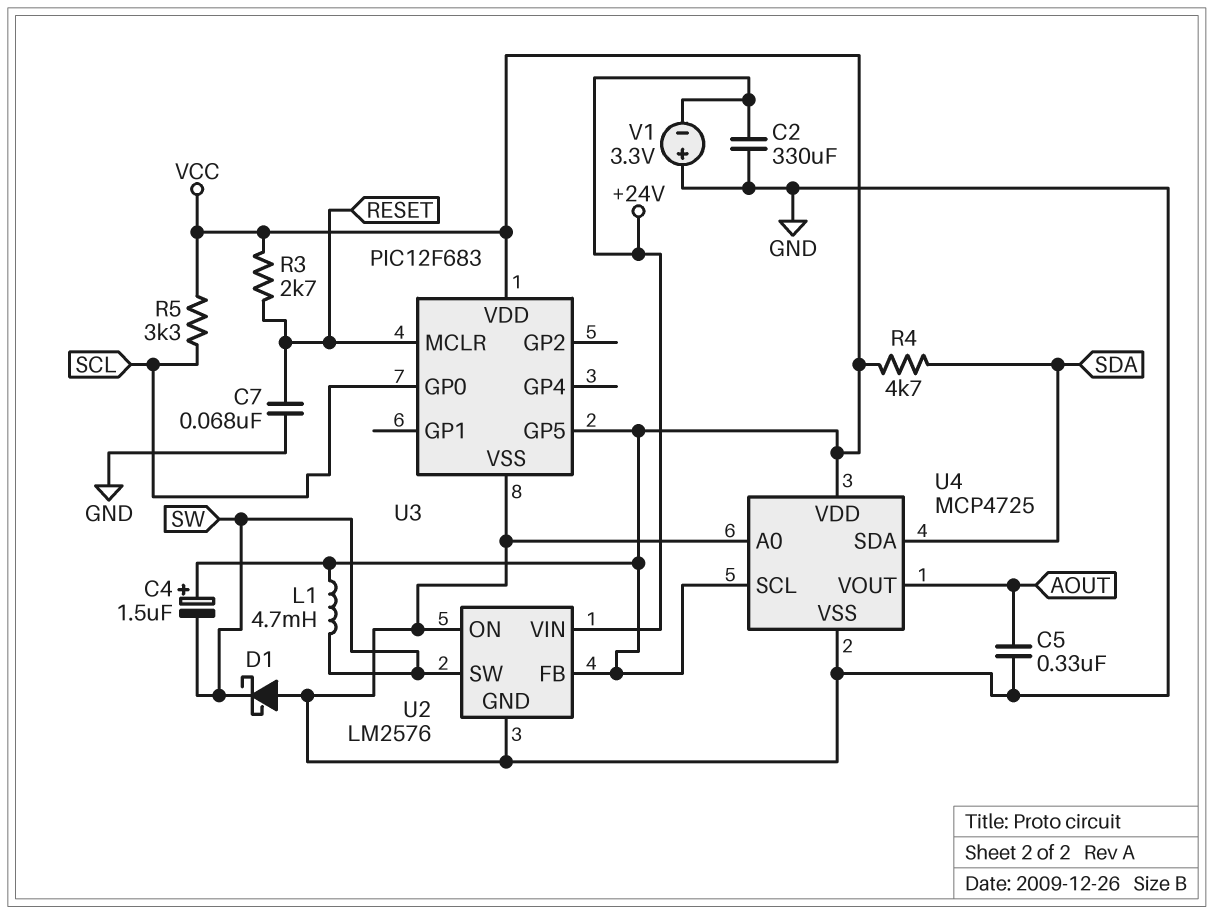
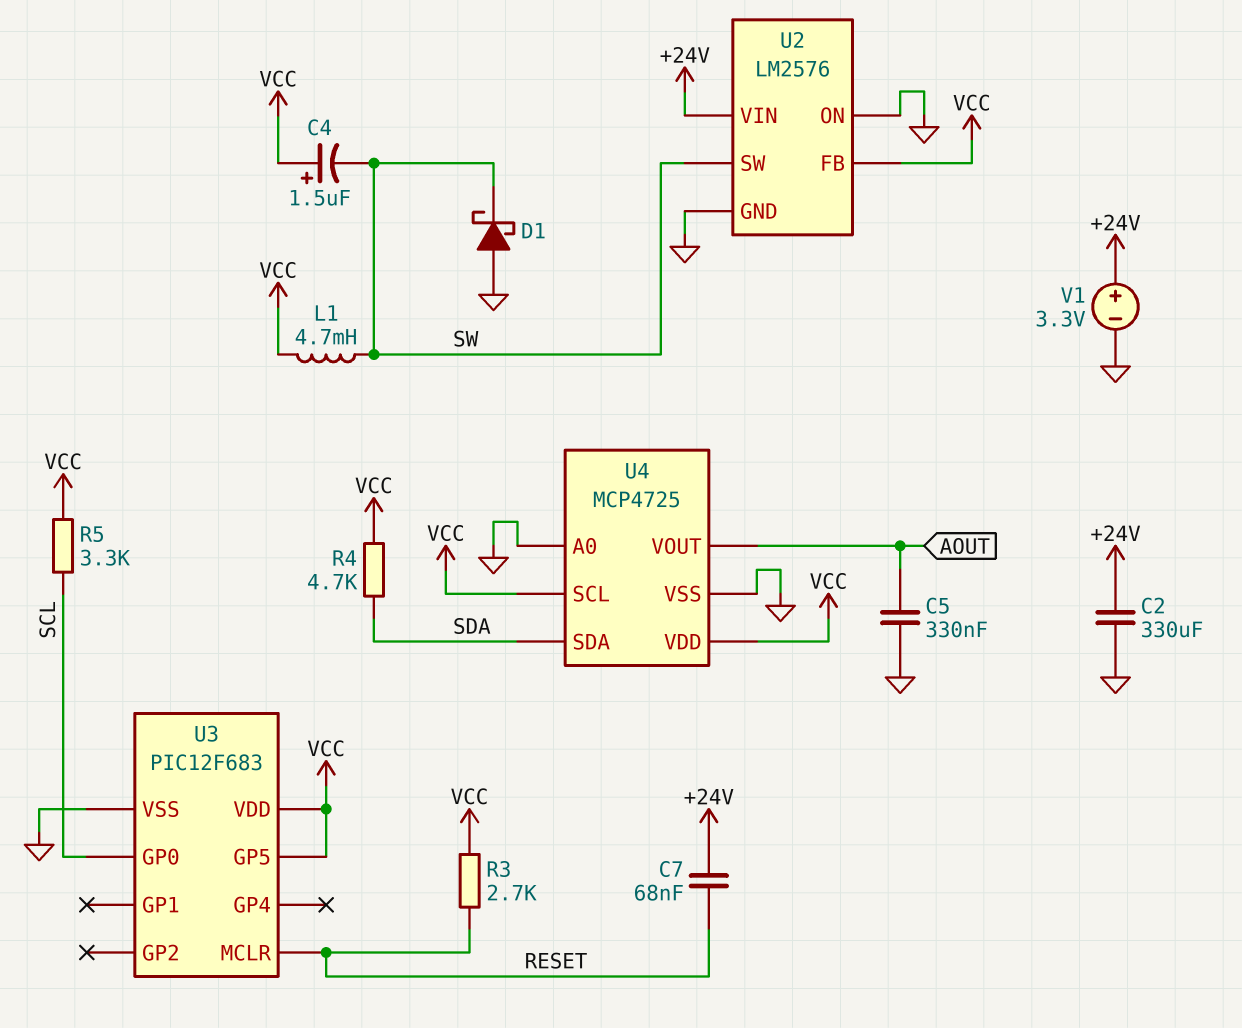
C7: 68nF (GND, RESET) -> 68nF (+24V, RESET)
V1: 3.3V (plus GND, minus +24V) -> 3.3V (plus +24V, minus GND)

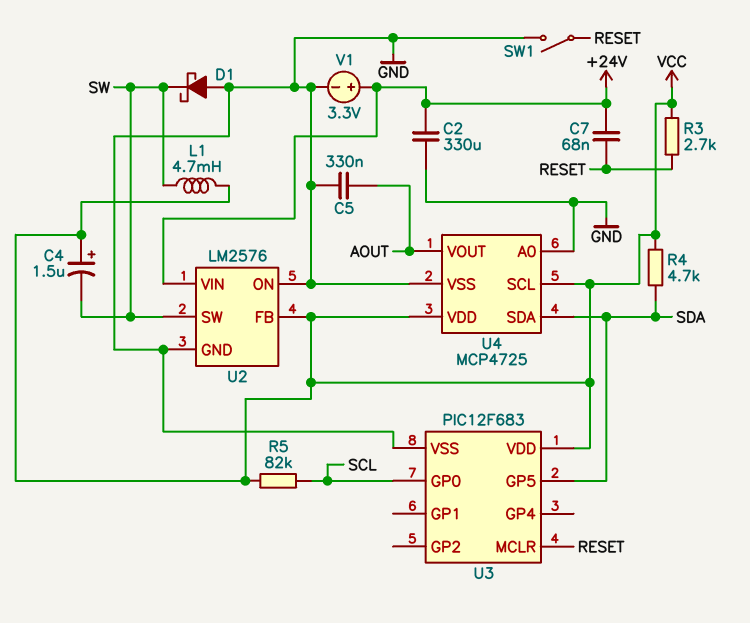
R5: 3.3k (SCL, VCC) -> 82k (SCL, VCC)
SW1: none -> switch (GND, RESET)
U3 pin GP5: VCC -> SDA

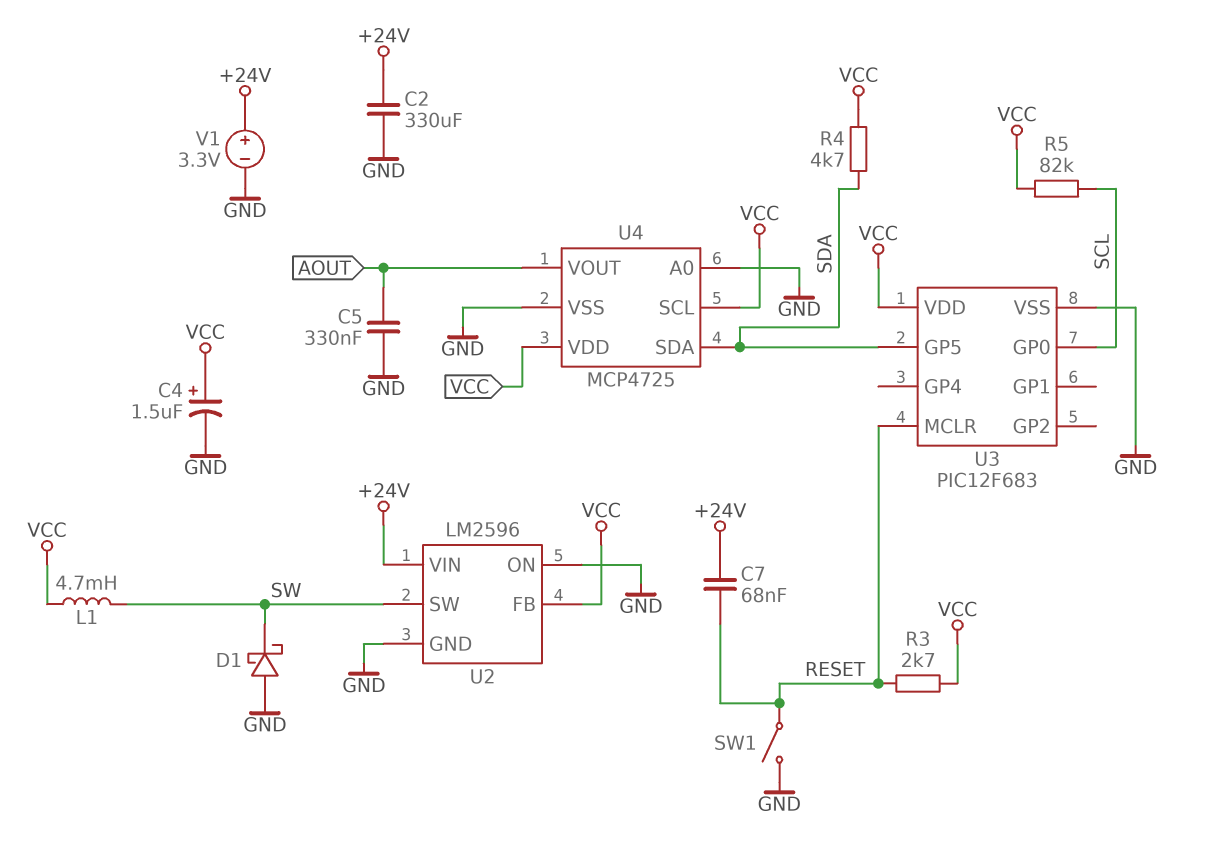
C4: 1.5uF (plus VCC, minus SW) -> 1.5uF (plus VCC, minus GND)
U2: LM2576 -> LM2596

